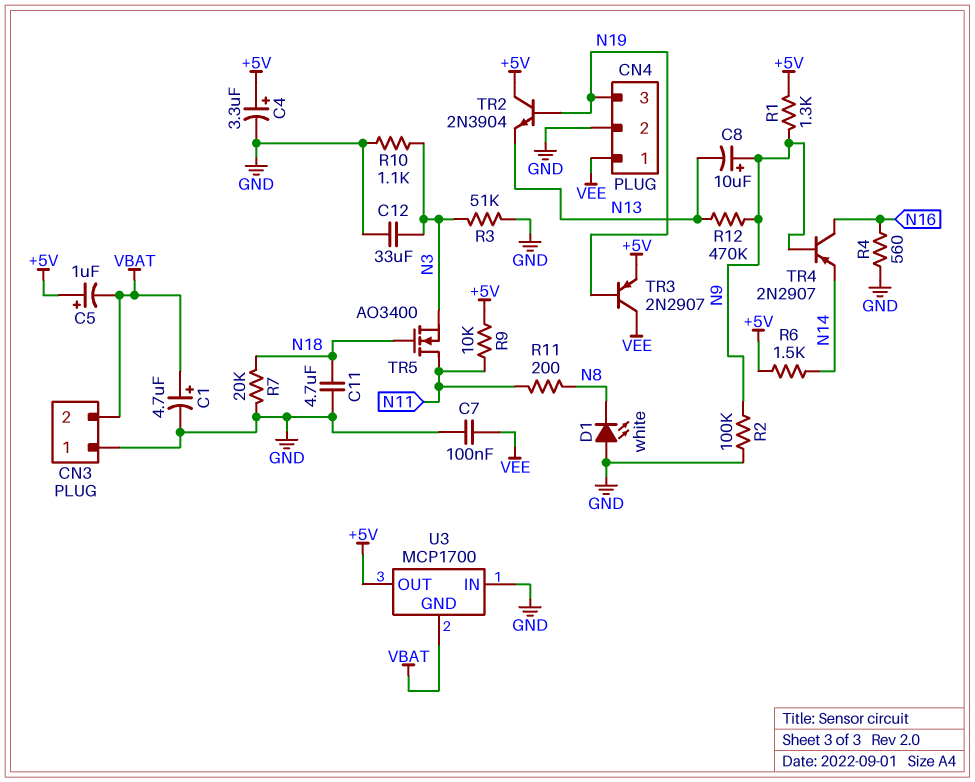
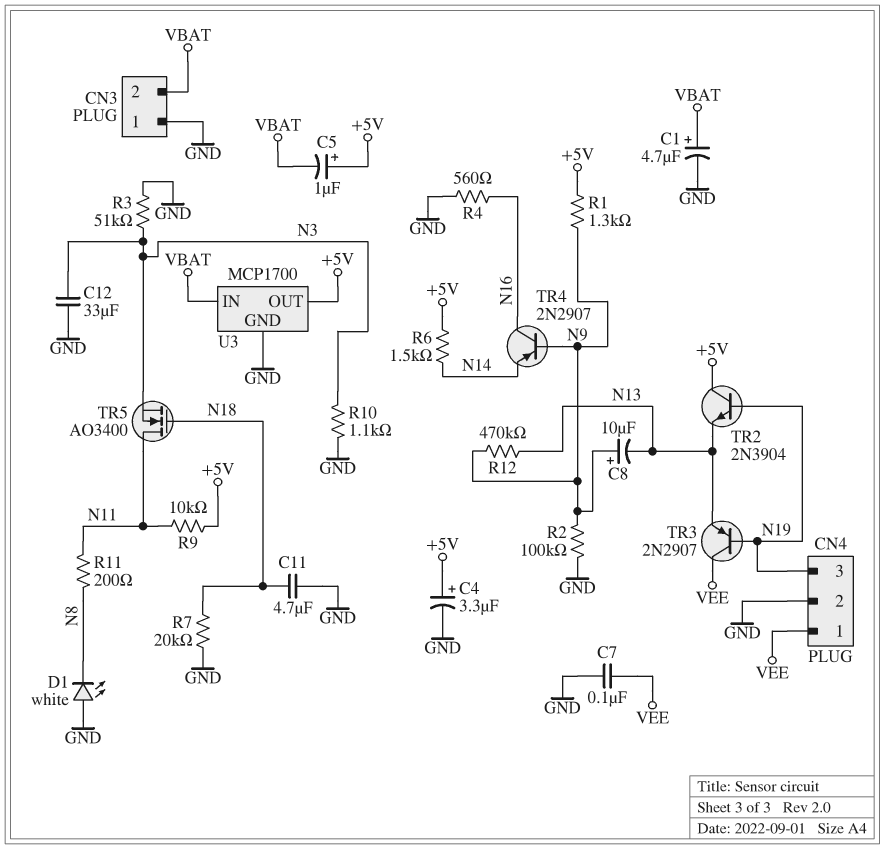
TR3: PNP 2N2907 (B N19, C VEE, E +5V) -> PNP 2N2907 (B N19, C VEE, E N13)
U3 pin GND: VBAT -> GND
U3 pin IN: GND -> VBAT

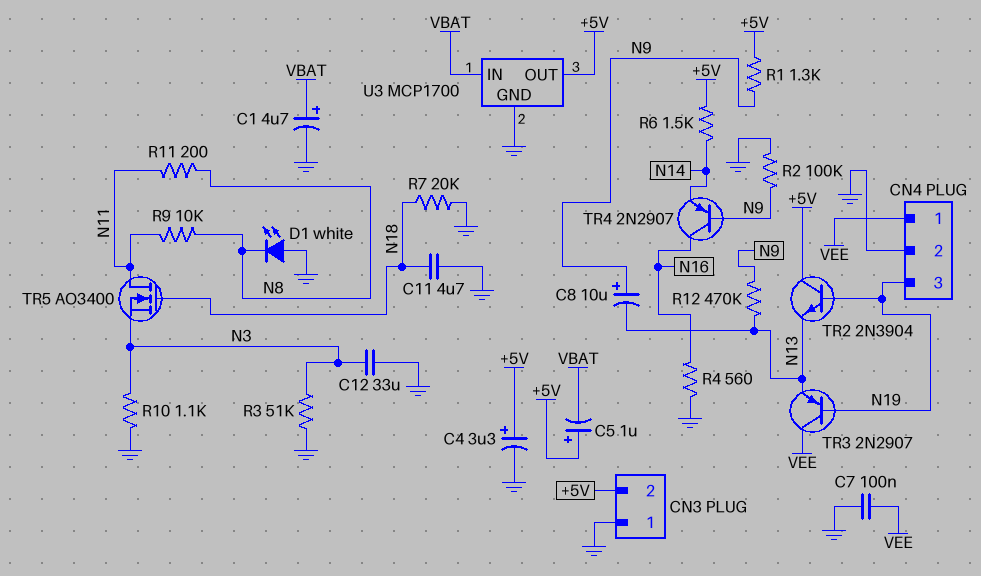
CN3 pin 2: VBAT -> +5V
R9: 10k (+5V, N11) -> 10k (N8, N11)

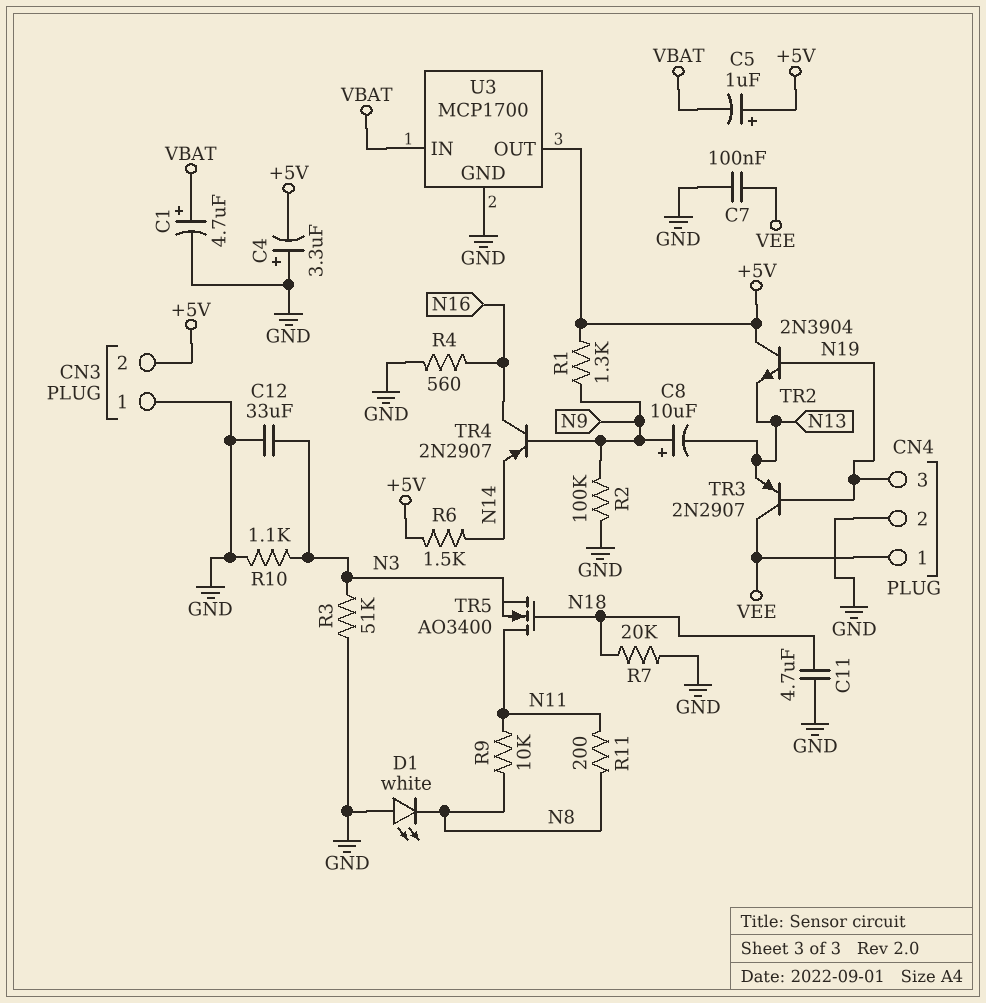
C4: 3.3uF (plus +5V, minus GND) -> 3.3uF (plus GND, minus +5V)
R12: 470k (N9, N13) -> none

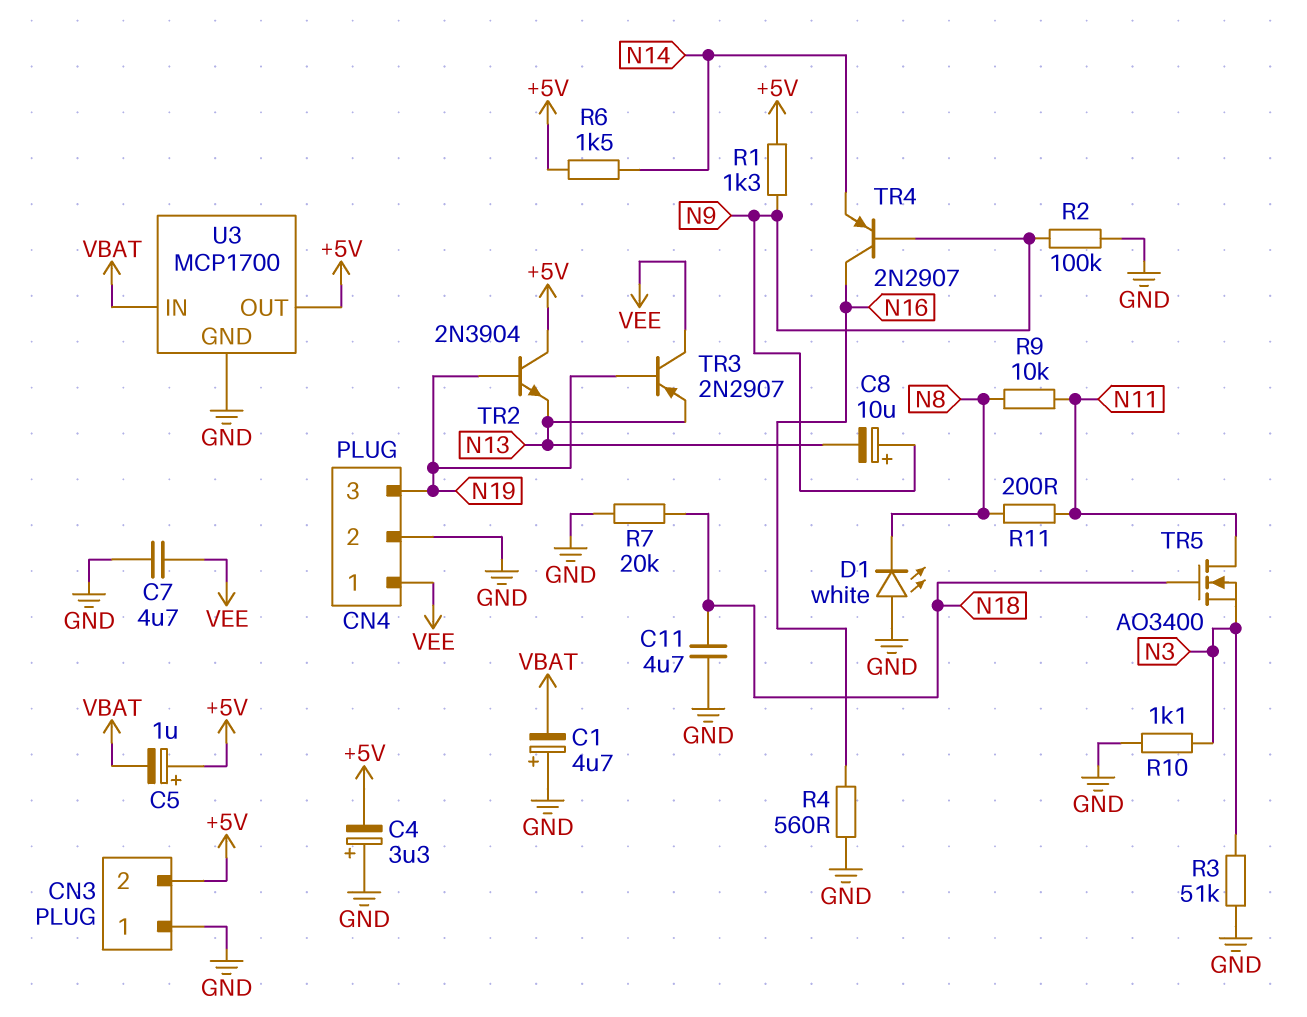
C1: 4.7uF (plus VBAT, minus GND) -> 4.7uF (plus GND, minus VBAT)
C7: 100nF (GND, VEE) -> 4.7uF (GND, VEE)
C12: 33uF (GND, N3) -> none

